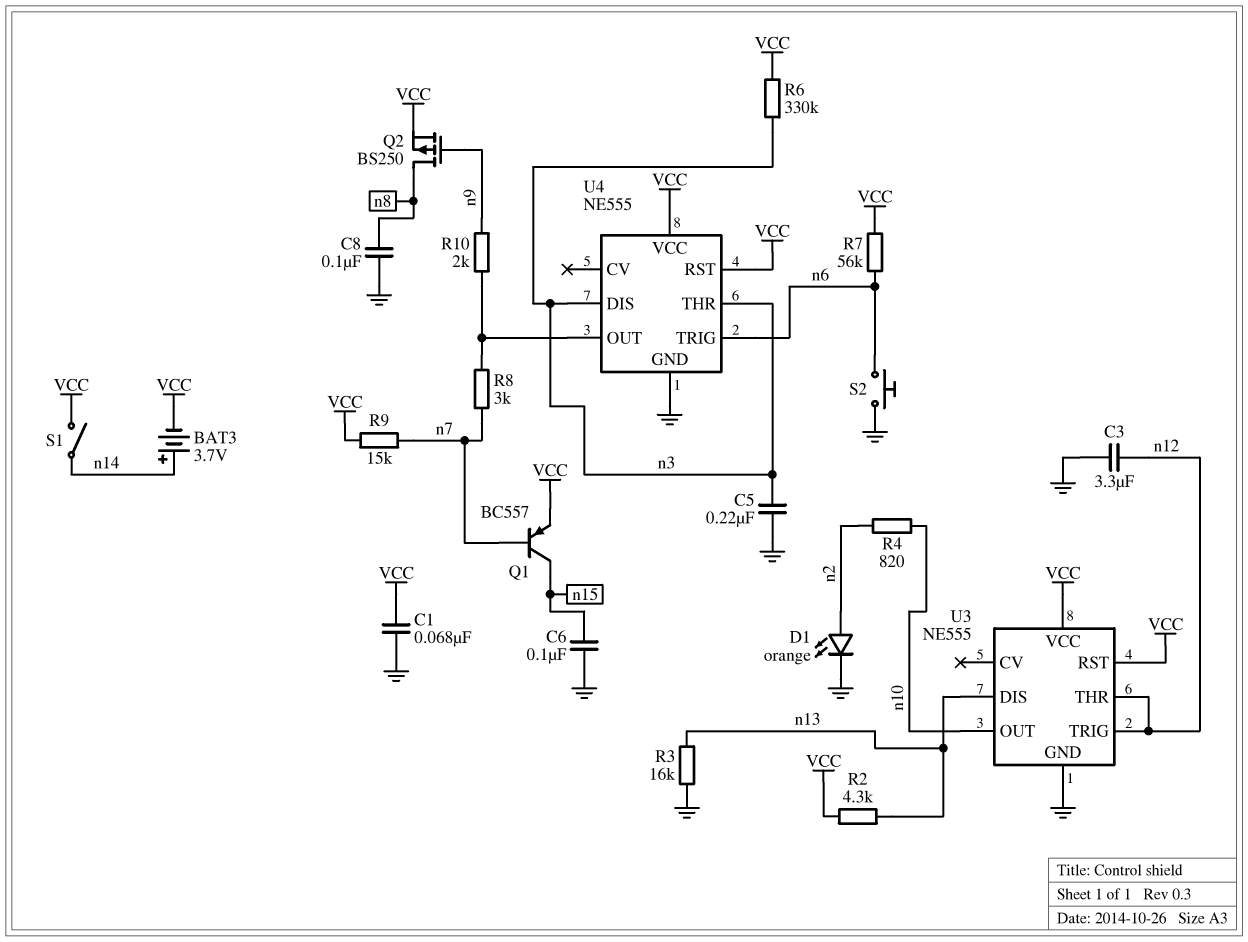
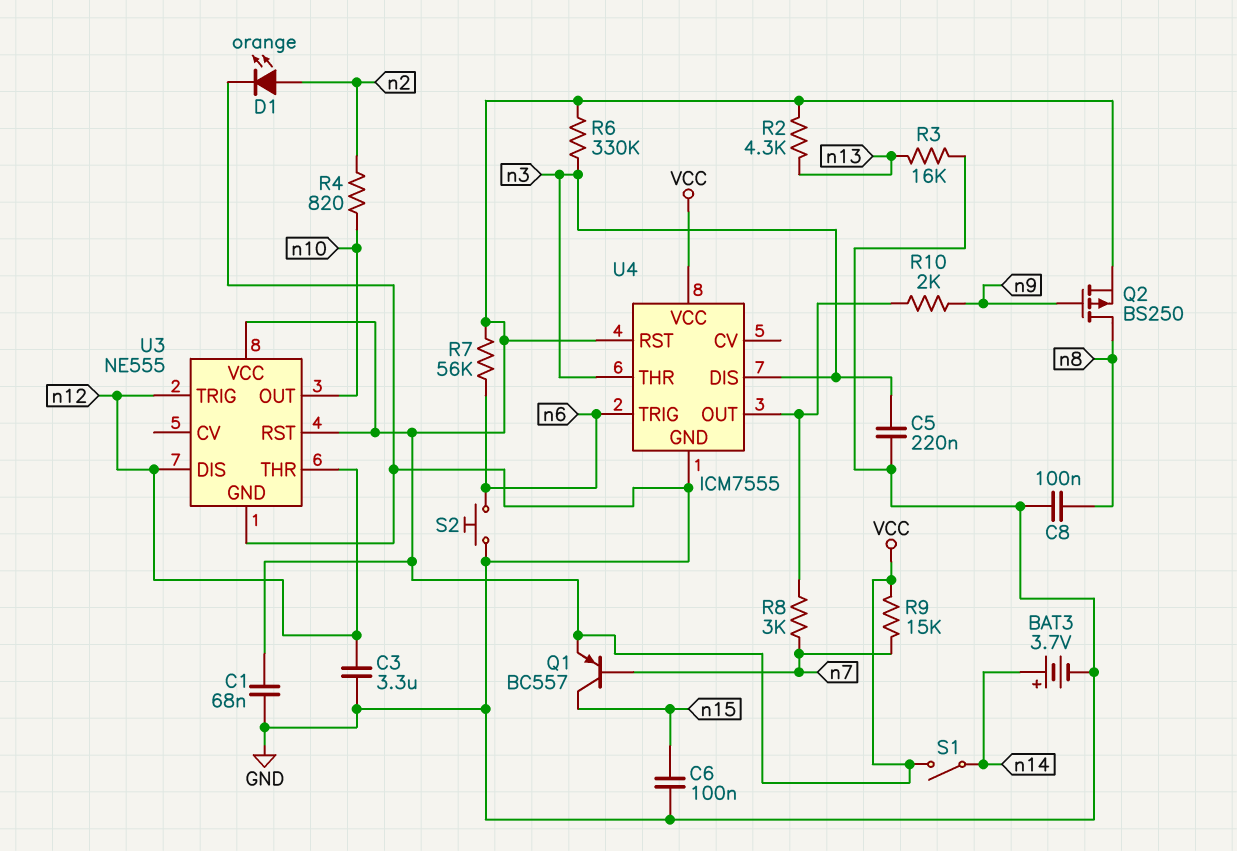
BAT3: 3.7V (plus n14, minus VCC) -> 3.7V (plus n14, minus GND)
U3 pin DIS: n13 -> n12
U4: NE555 -> ICM7555

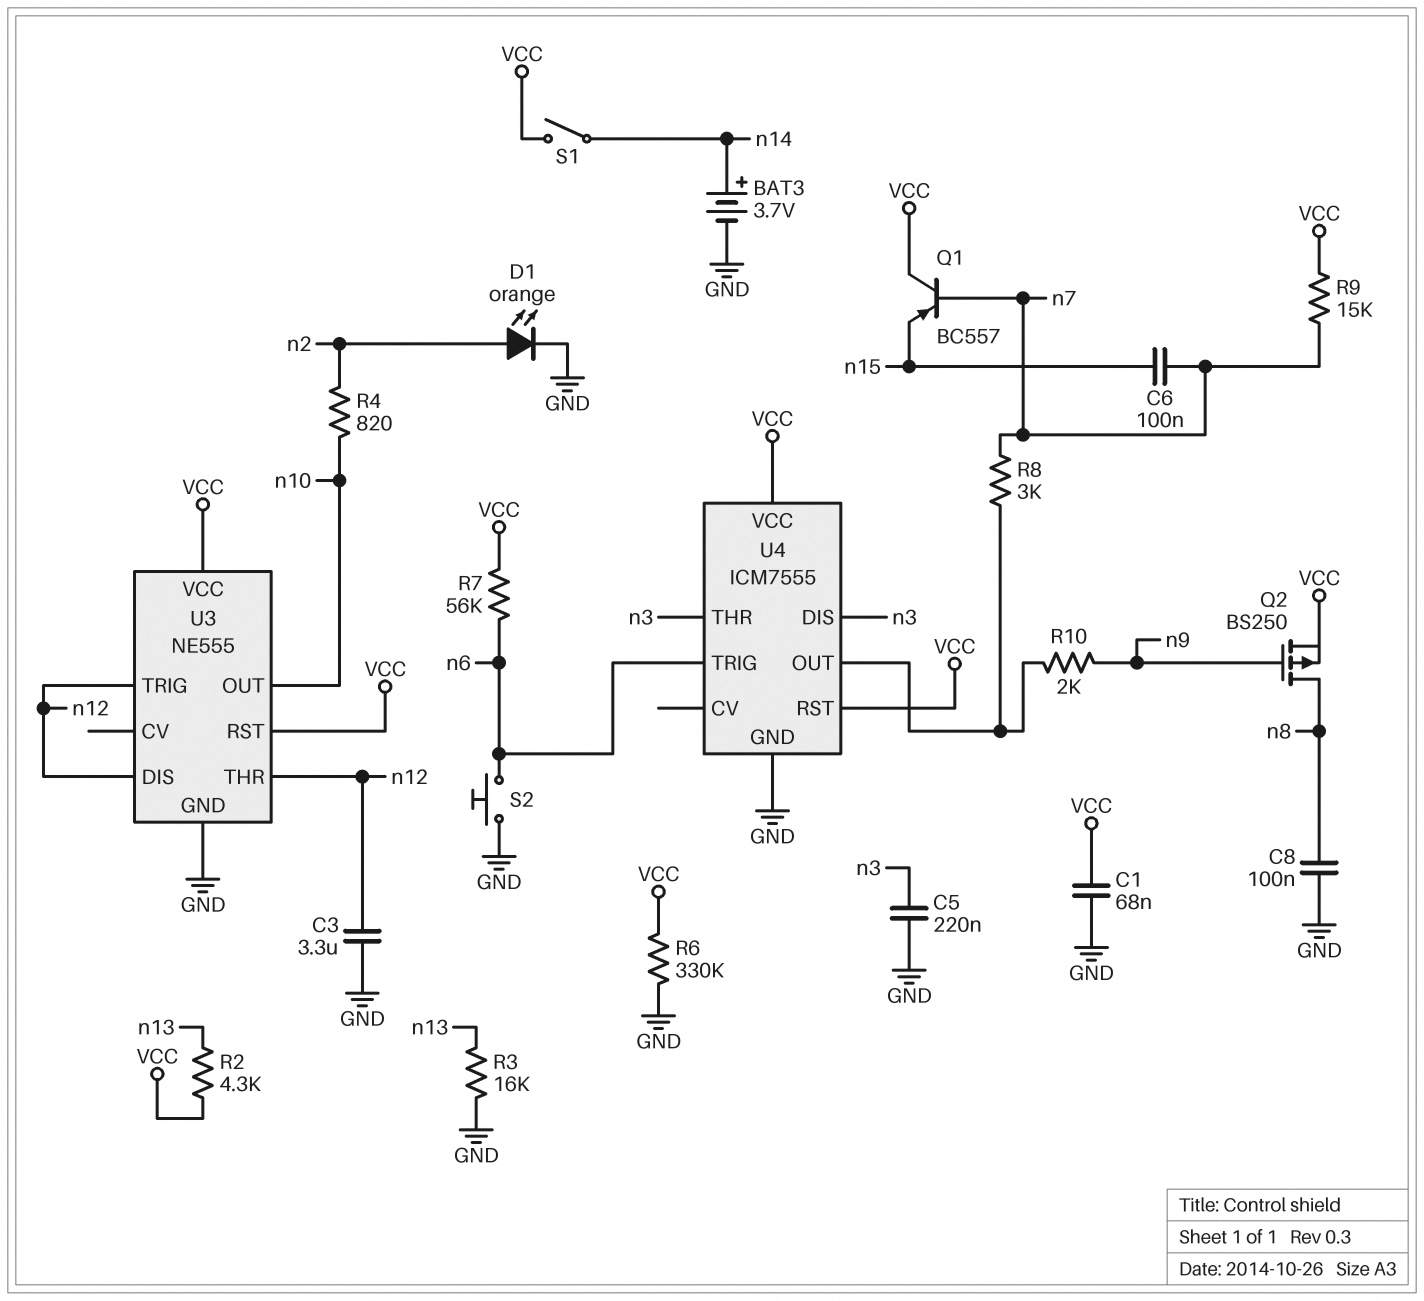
C6: 100nF (GND, n15) -> 100nF (n7, n15)
Q1: PNP BC557 (B n7, C n15, E VCC) -> PNP BC557 (B n7, C VCC, E n15)
R6: 330k (VCC, n3) -> 330k (GND, VCC)

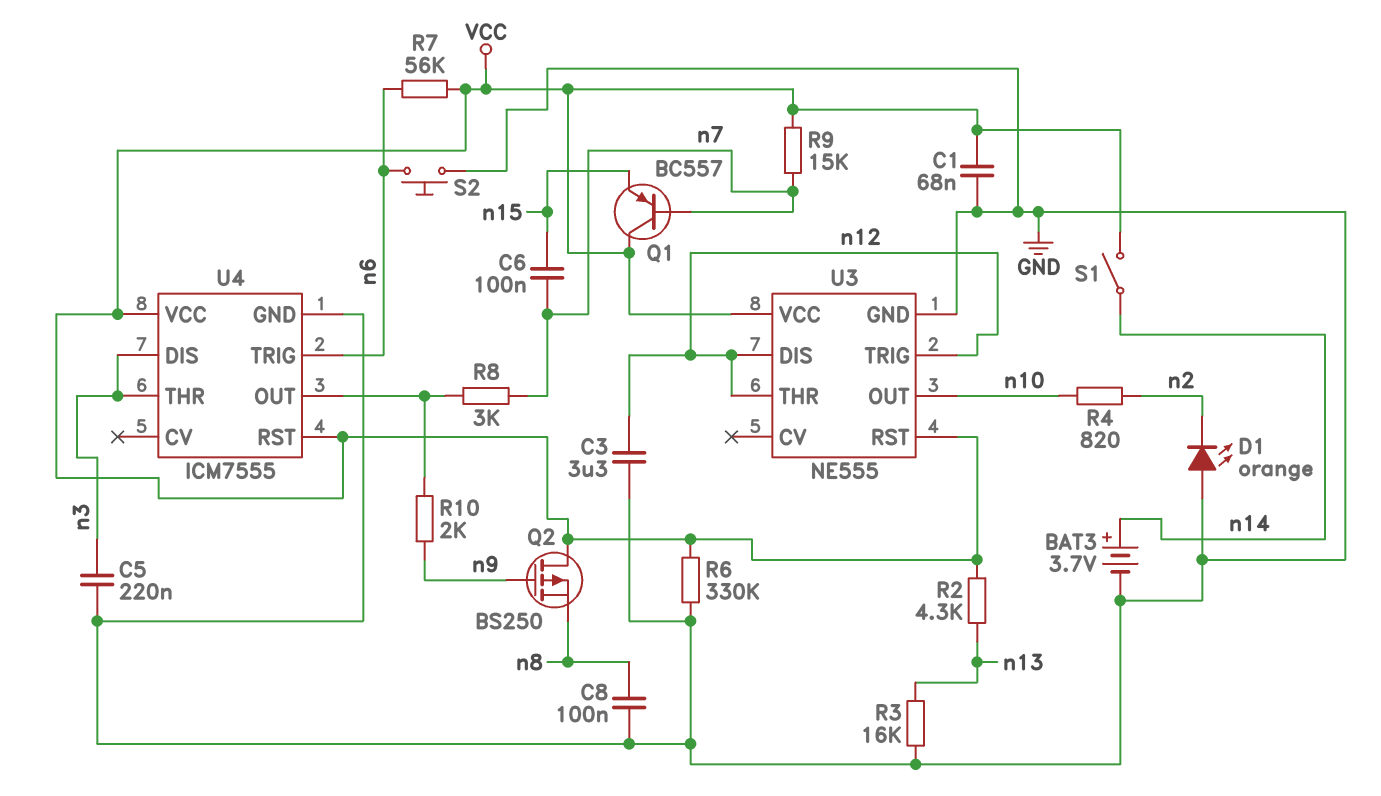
D1: LED orange (A n2, K GND) -> LED orange (A GND, K n2)
Q2: PMOS BS250 (G n9, D n8, S VCC) -> PMOS BS250 (G n9, D VCC, S n8)

